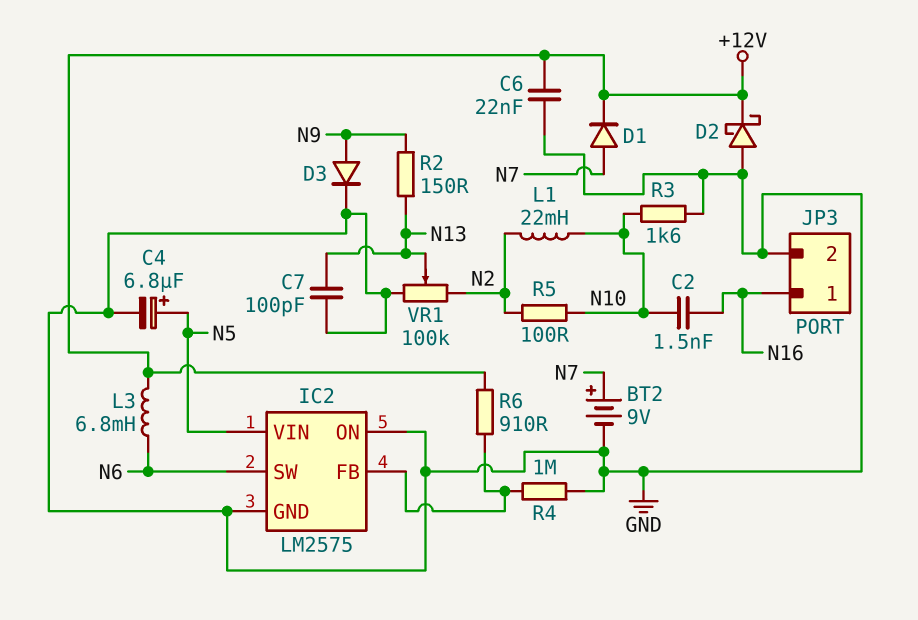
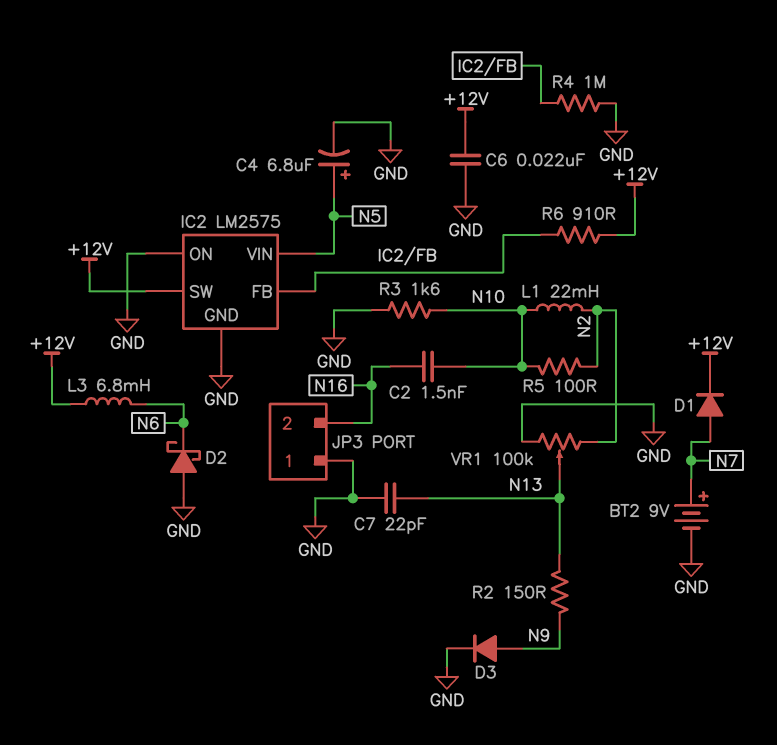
C7: 100pF (GND, N13) -> 22pF (GND, N13)
D2: schottky (A GND, K +12V) -> schottky (A GND, K N6)
IC2 pin SW: N6 -> +12V
JP3 pin 1: N16 -> GND
JP3 pin 2: GND -> N16

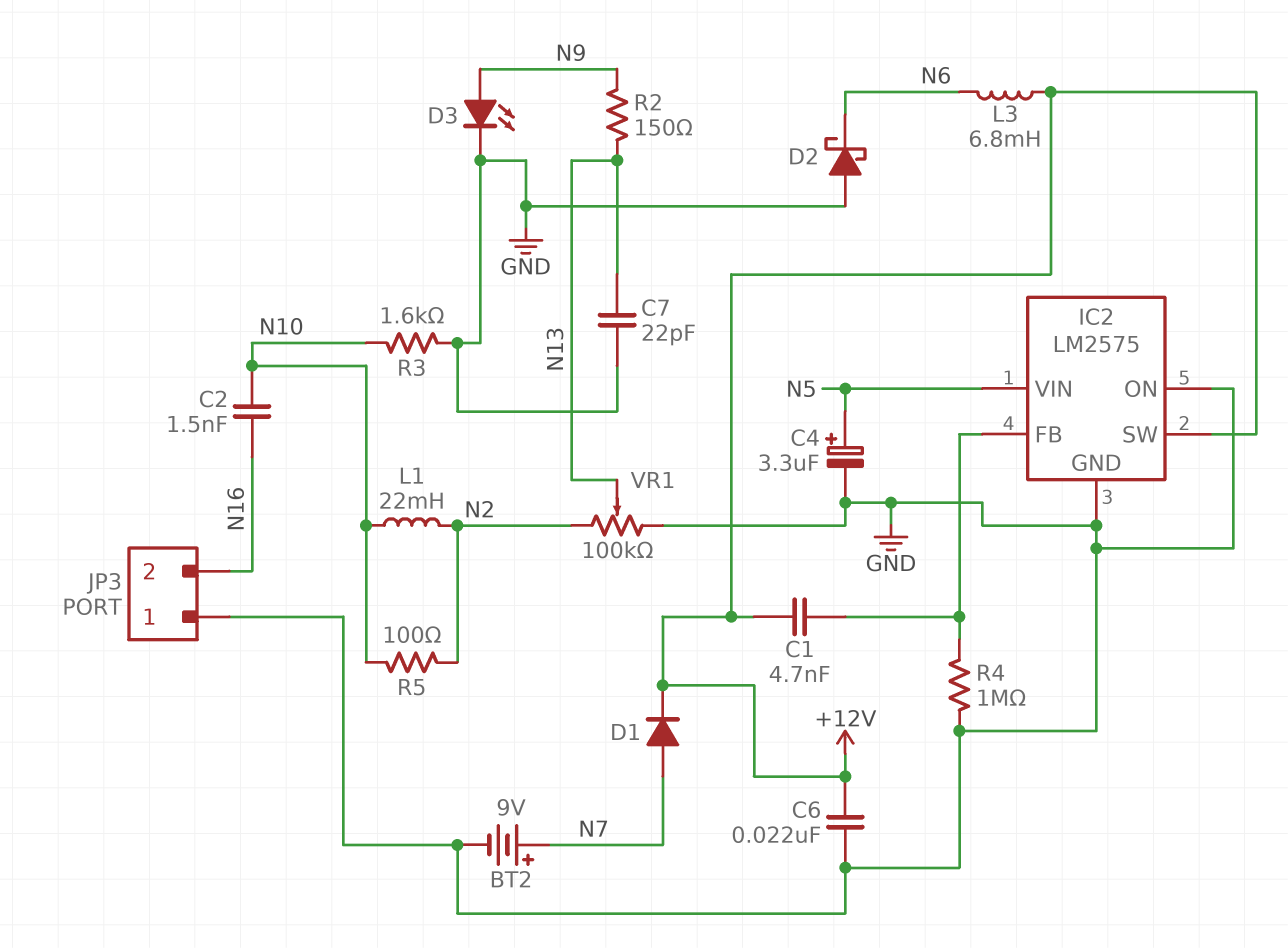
C1: none -> 4.7nF (+12V, IC2/FB)
C4: 6.8uF (plus N5, minus GND) -> 3.3uF (plus N5, minus GND)
D3: diode (A N9, K GND) -> LED (A N9, K GND)
R6: 910 (+12V, IC2/FB) -> none

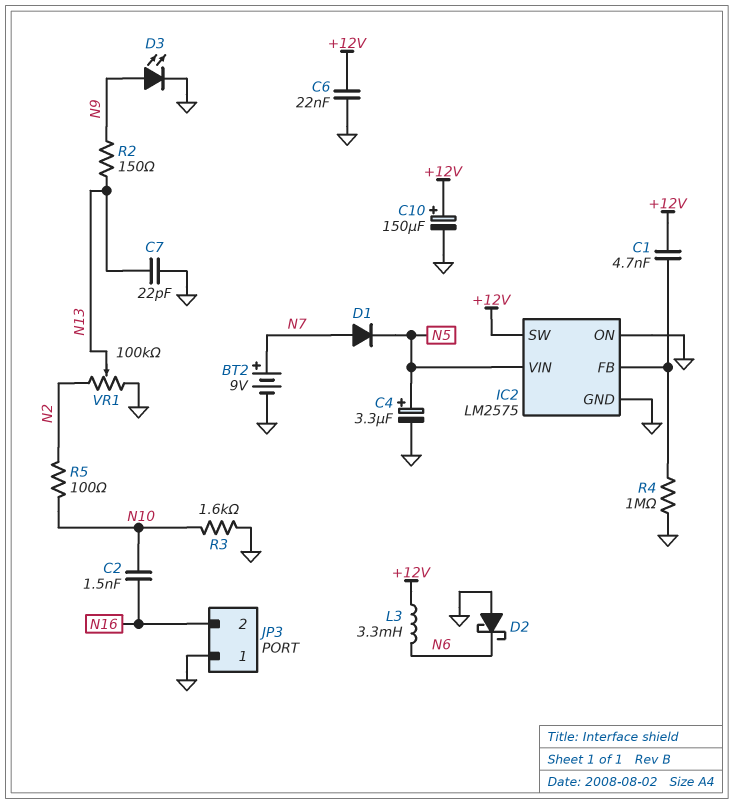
C10: none -> 150uF (plus +12V, minus GND)
D1: diode (A N7, K +12V) -> diode (A N7, K N5)
L1: 22mH (N2, N10) -> none
L3: 6.8mH (+12V, N6) -> 3.3mH (+12V, N6)

